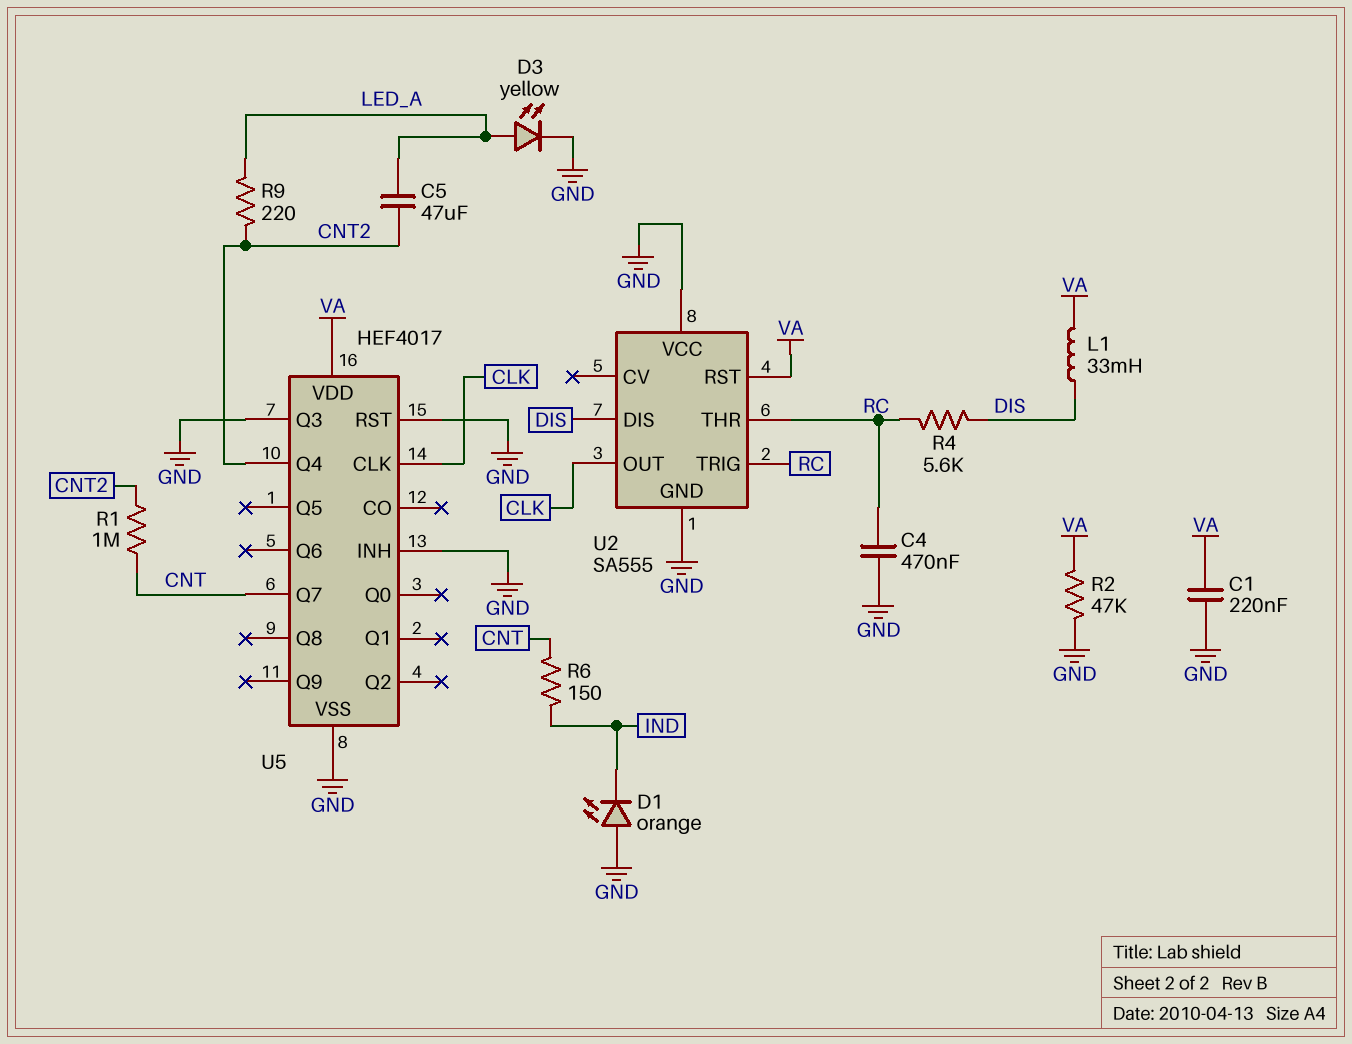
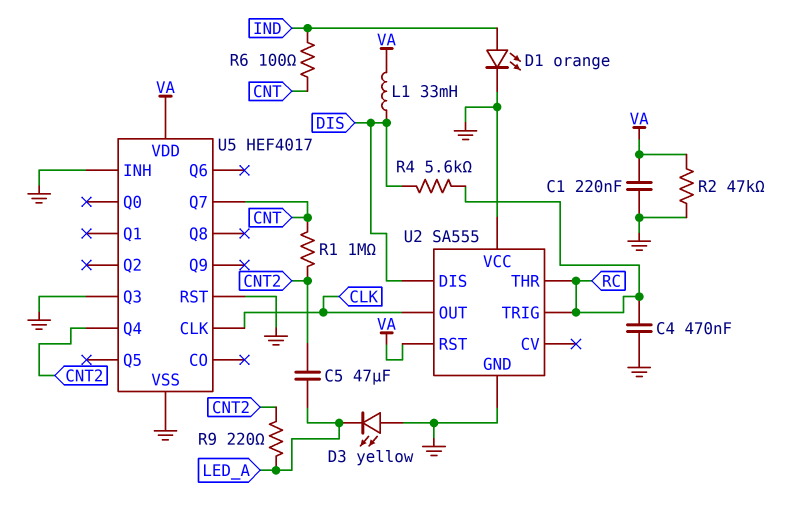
D1: LED orange (A GND, K IND) -> LED orange (A IND, K GND)
D3: LED yellow (A LED_A, K GND) -> LED yellow (A GND, K LED_A)
R6: 150 (CNT, IND) -> 100 (CNT, IND)

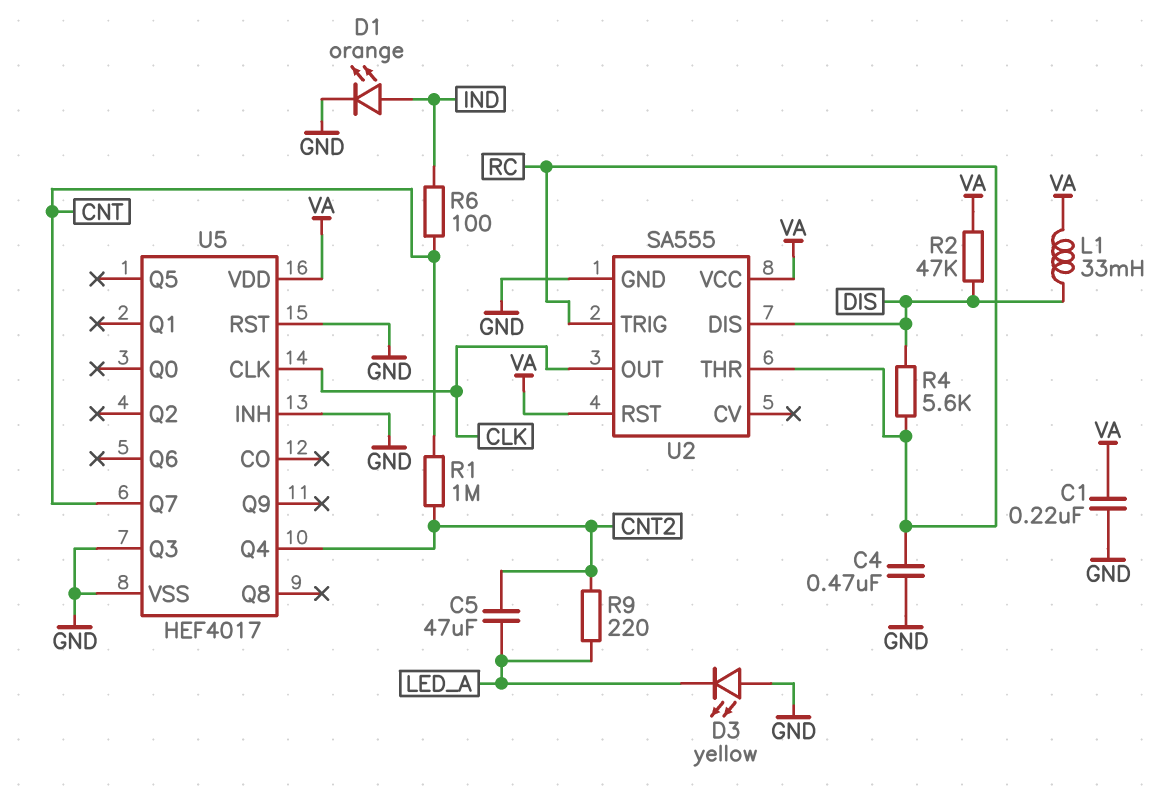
R2: 47k (GND, VA) -> 47k (DIS, VA)
U2 pin VCC: GND -> VA

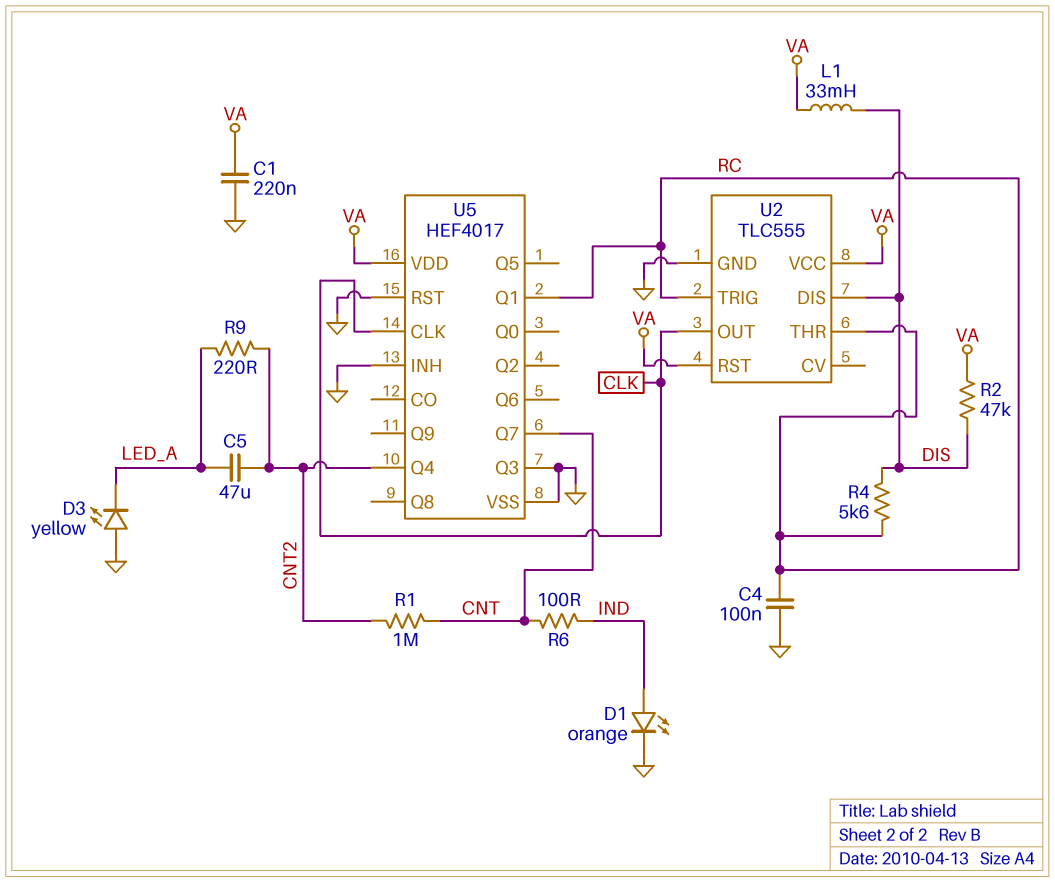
C4: 470nF (GND, RC) -> 100nF (GND, RC)
U2: SA555 -> TLC555
U5 pin Q1: none -> RC

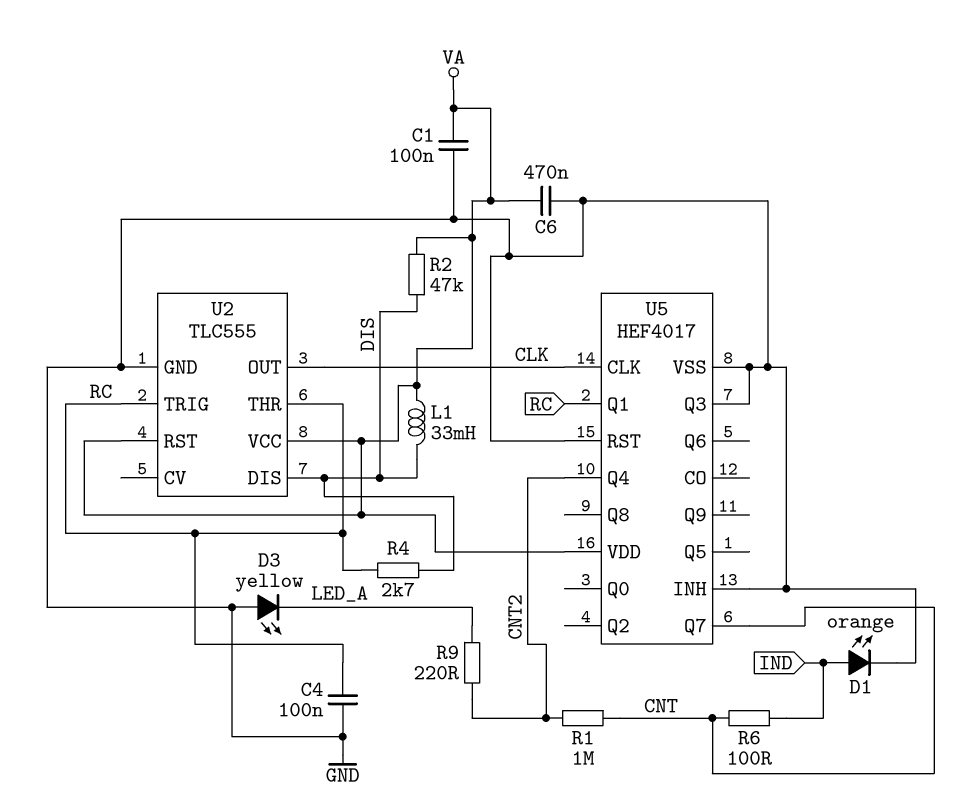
C1: 220nF (GND, VA) -> 100nF (GND, VA)
C5: 47uF (CNT2, LED_A) -> none
C6: none -> 470nF (GND, VA)
R4: 5.6k (DIS, RC) -> 2.7k (DIS, RC)

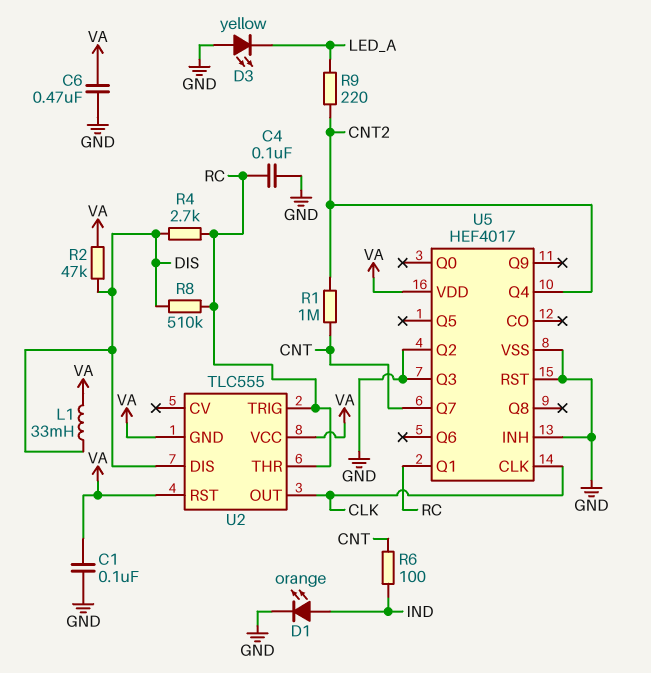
R8: none -> 510k (DIS, RC)
U2 pin GND: GND -> VA
U5 pin Q2: none -> GND

